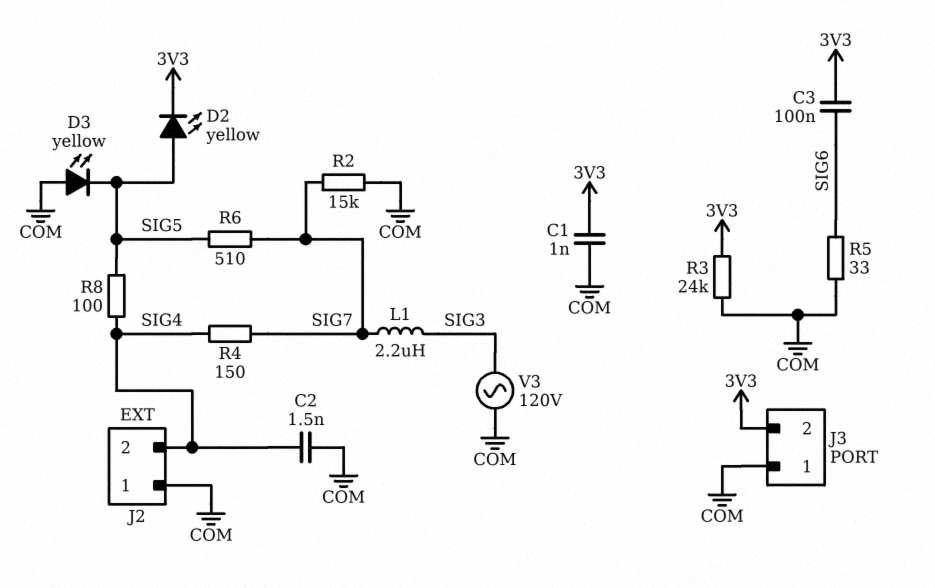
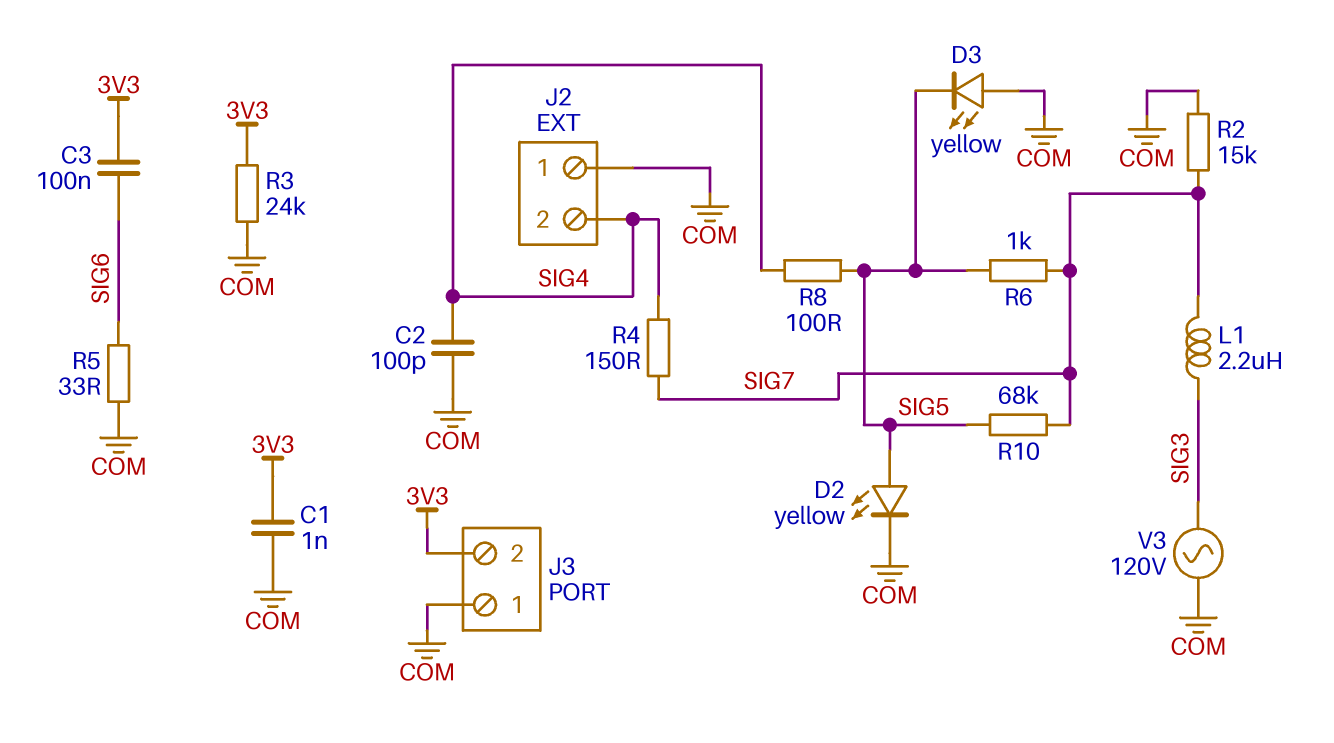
C2: 1.5nF (COM, SIG4) -> 100pF (COM, SIG4)
D2: LED yellow (A SIG5, K 3V3) -> LED yellow (A SIG5, K COM)
R6: 510 (SIG5, SIG7) -> 1k (SIG5, SIG7)
R10: none -> 68k (SIG5, SIG7)

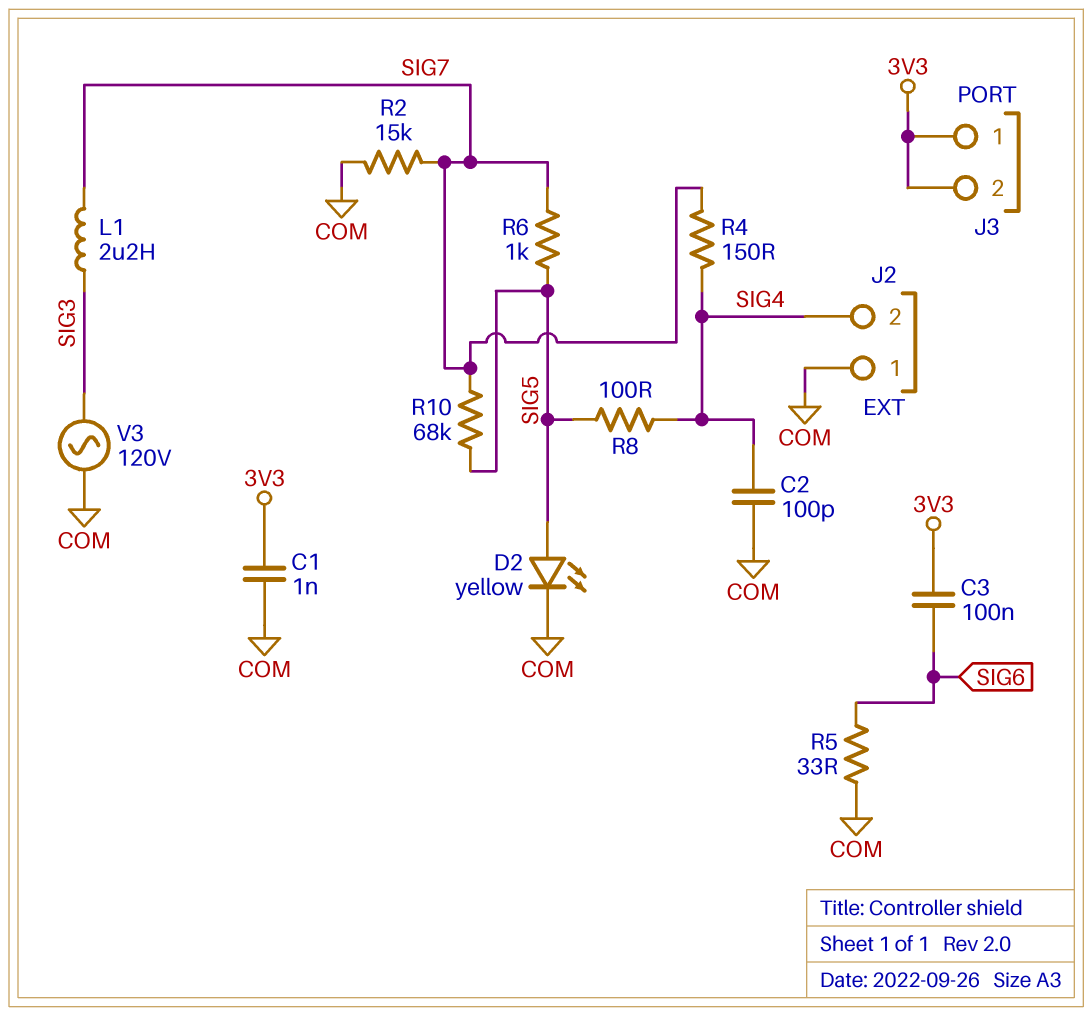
D3: LED yellow (A COM, K SIG5) -> none
J3 pin 1: COM -> 3V3
R3: 24k (3V3, COM) -> none

